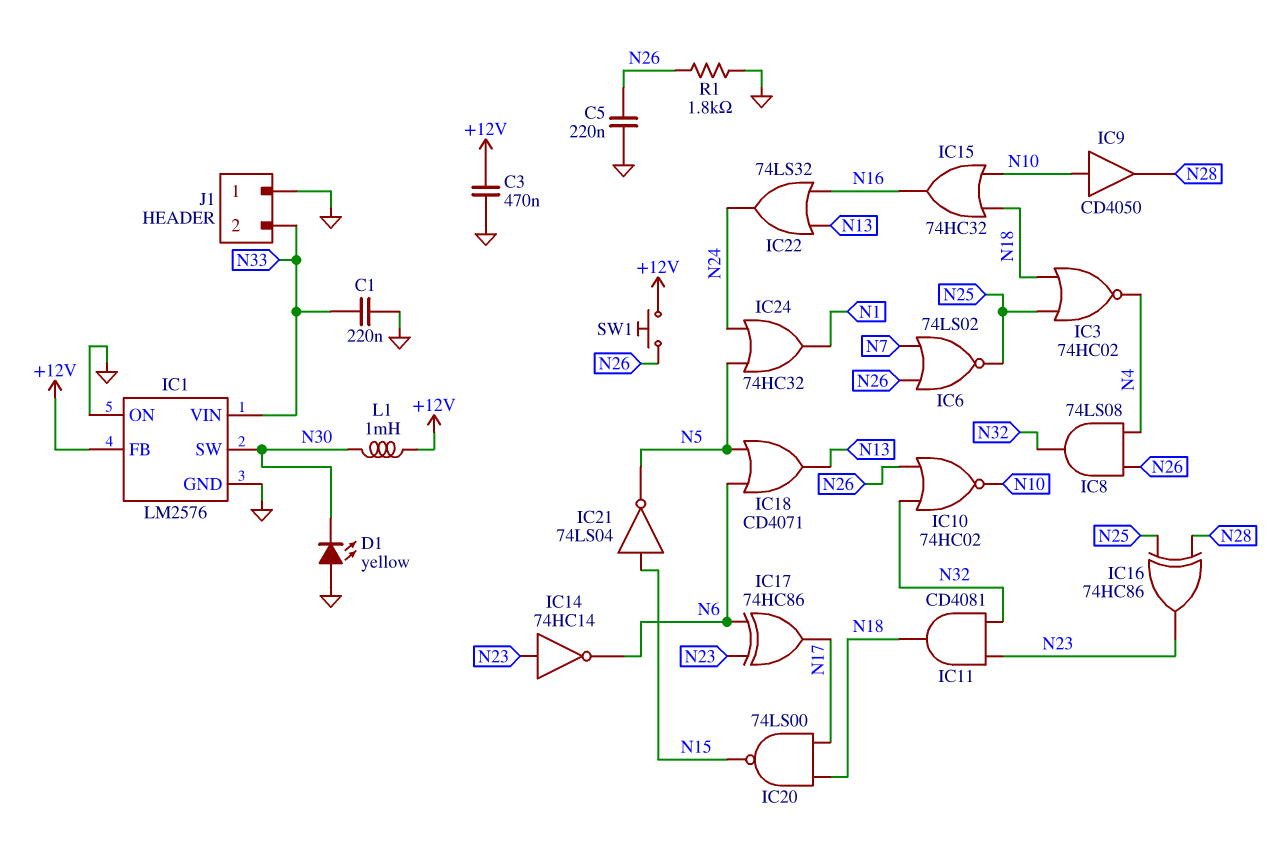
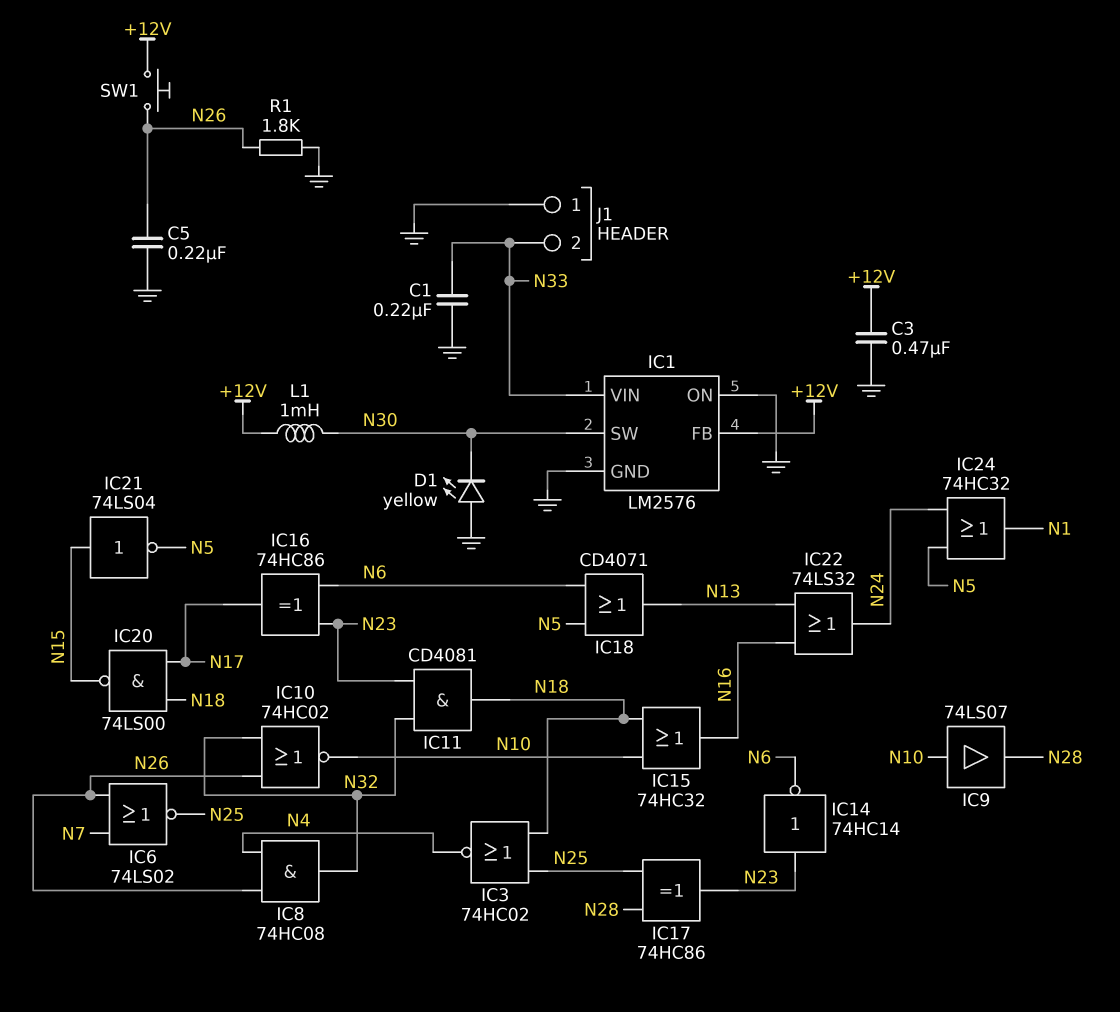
IC8: AND 74LS08 (in N4, in N26, out N32) -> AND 74HC08 (in N4, in N26, out N32)
IC9: buffer CD4050 (in N10, out N28) -> buffer 74LS07 (in N10, out N28)
IC16: XOR 74HC86 (in N25, in N28, out N23) -> XOR 74HC86 (in N6, in N23, out N17)
IC17: XOR 74HC86 (in N6, in N23, out N17) -> XOR 74HC86 (in N25, in N28, out N23)

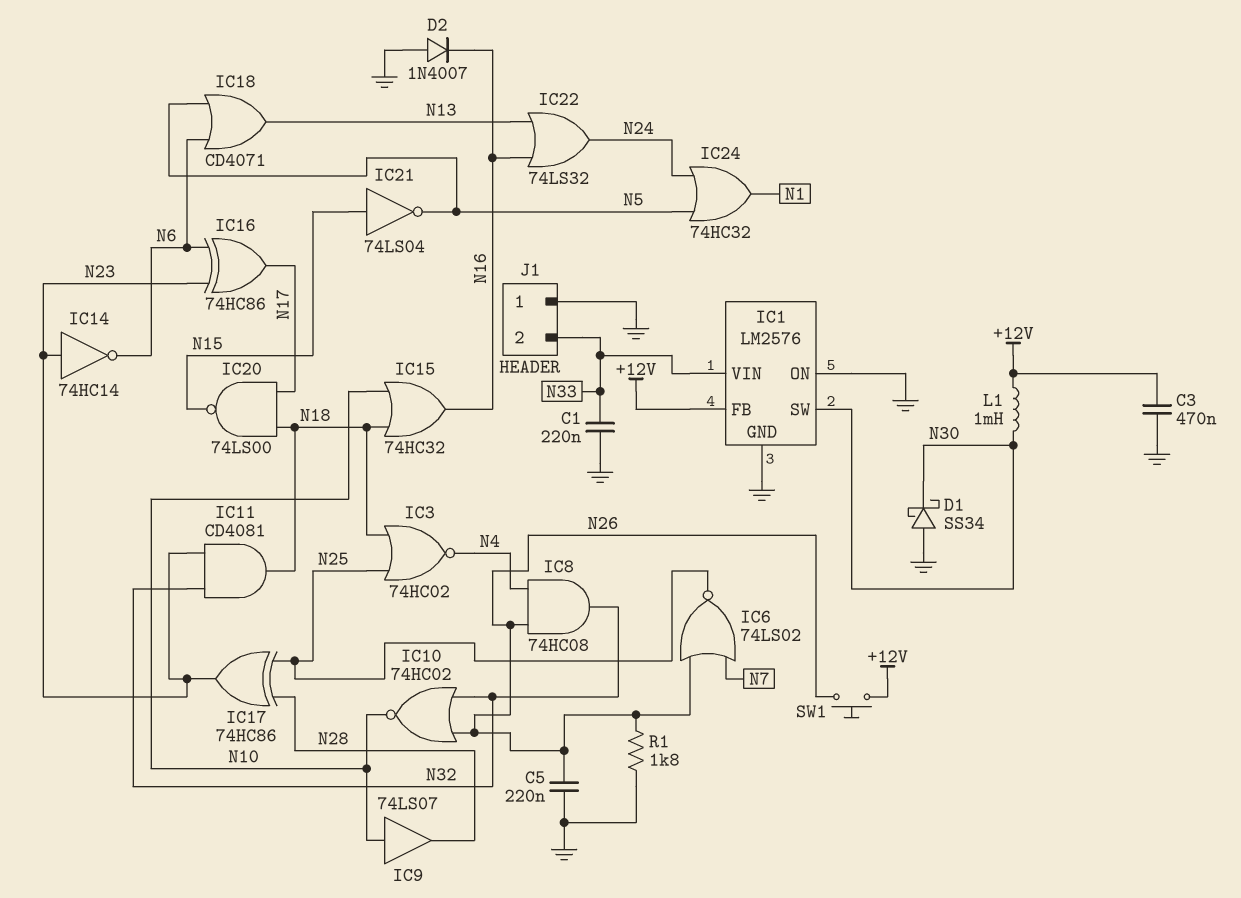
D1: LED yellow (A GND, K N30) -> schottky SS34 (A GND, K N30)
D2: none -> diode 1N4007 (A GND, K N16)

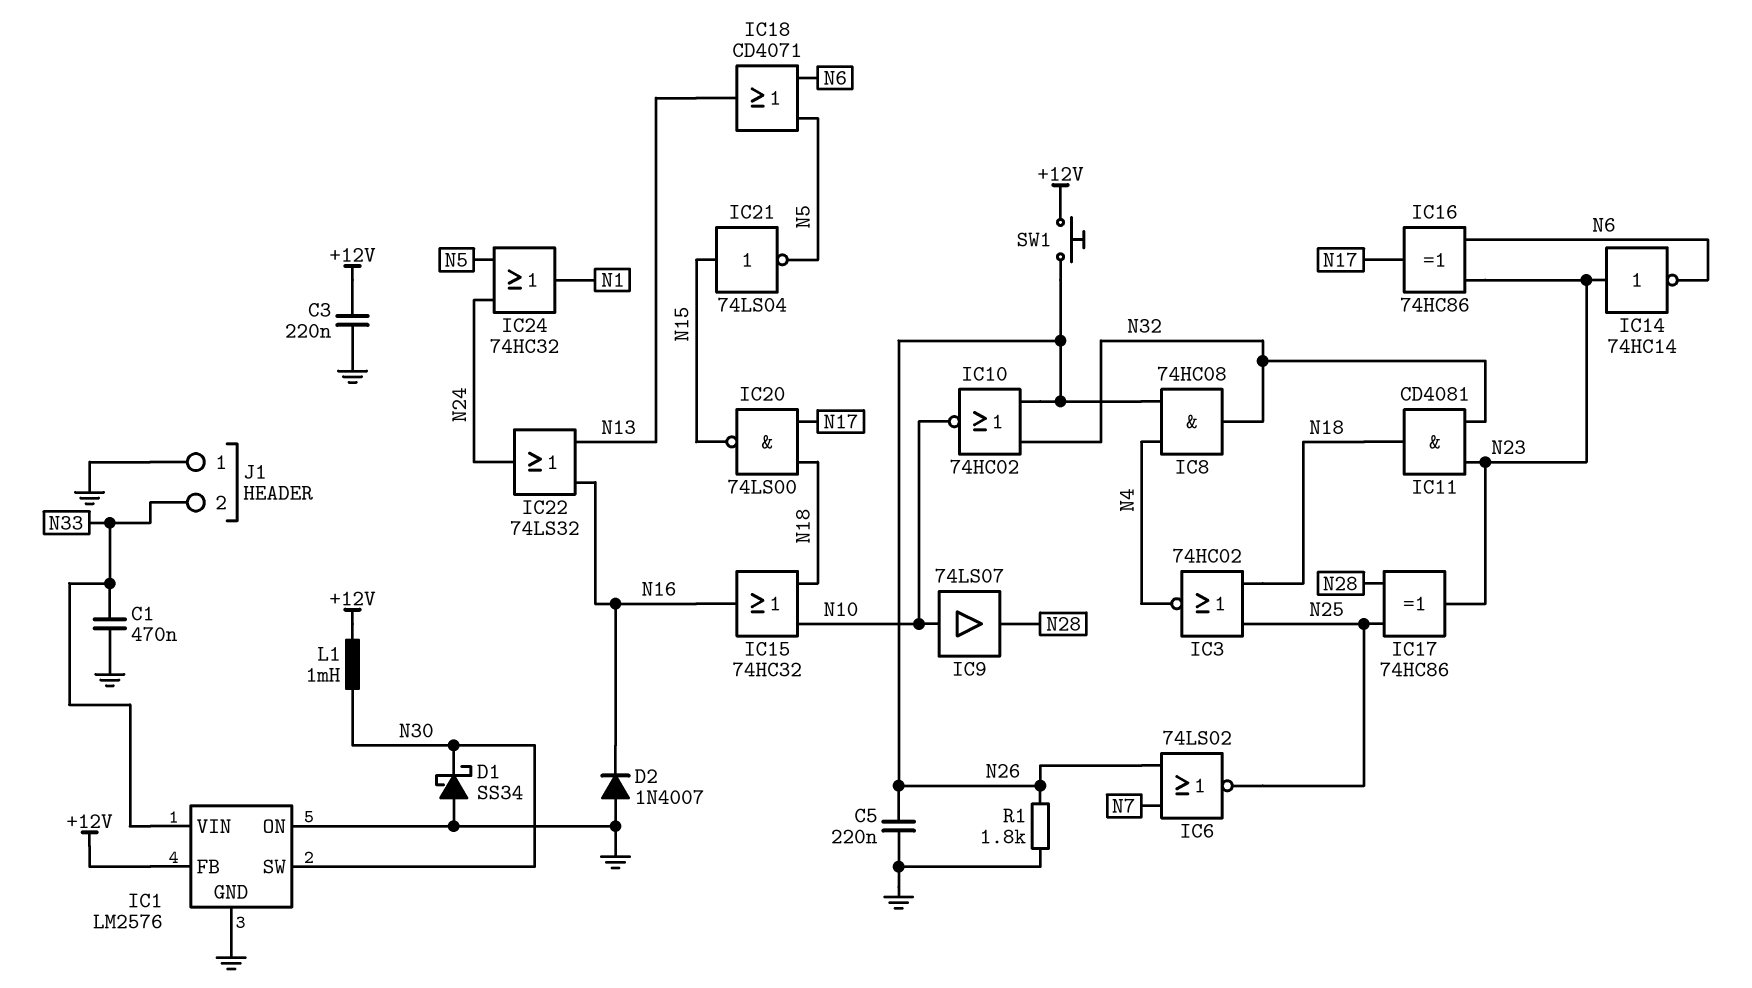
C1: 220nF (GND, N33) -> 470nF (GND, N33)
C3: 470nF (+12V, GND) -> 220nF (+12V, GND)

